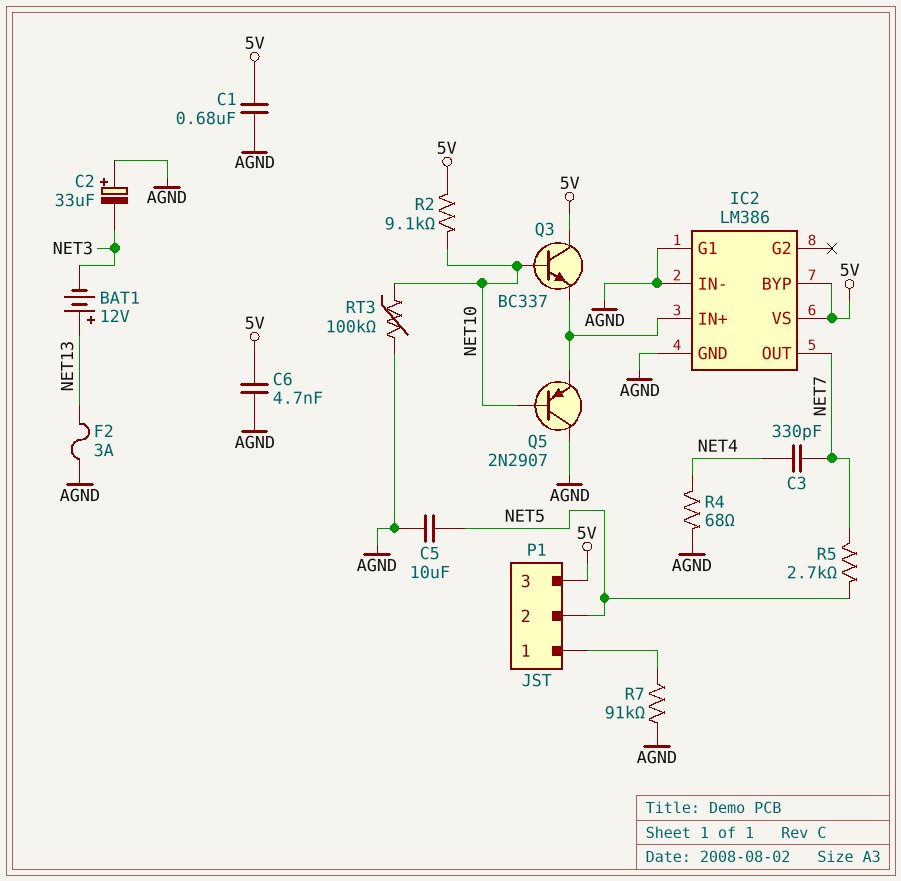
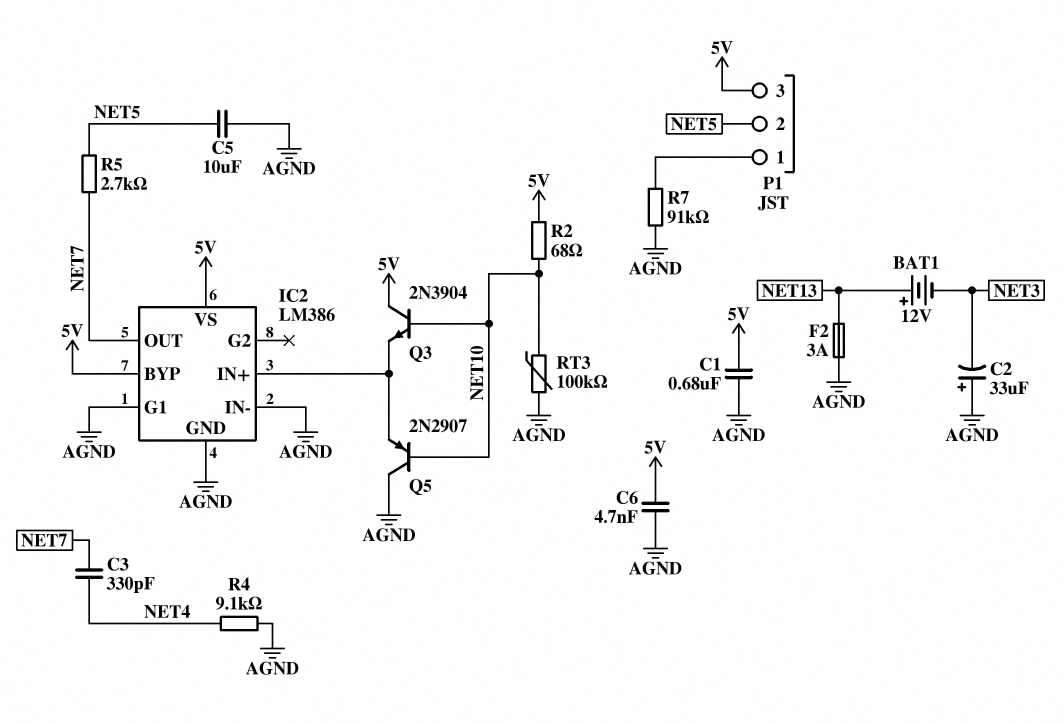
Q3: NPN BC337 (B NET10, C 5V, E IC2/IN+) -> NPN 2N3904 (B NET10, C 5V, E IC2/IN+)
R2: 9.1k (5V, NET10) -> 68 (5V, NET10)
R4: 68 (AGND, NET4) -> 9.1k (AGND, NET4)

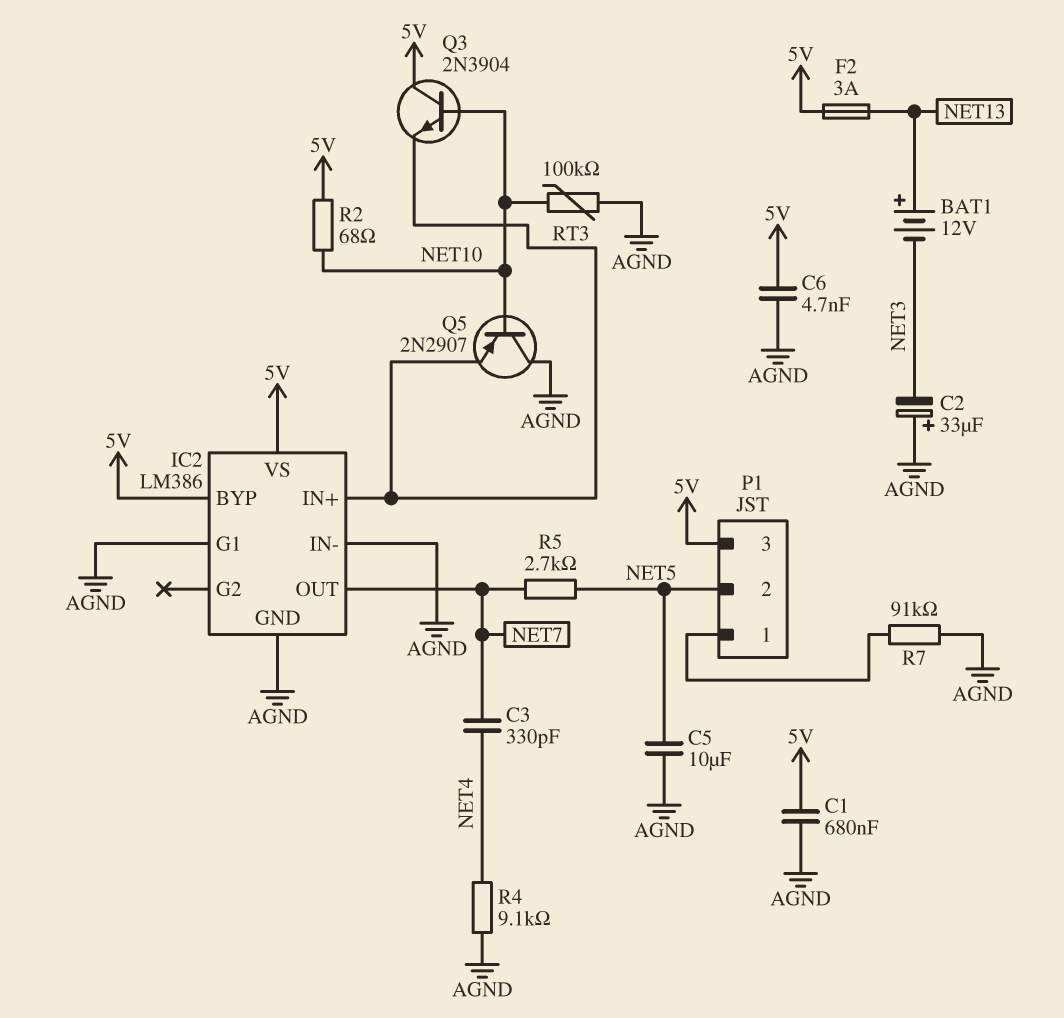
F2: 3A (AGND, NET13) -> 3A (5V, NET13)

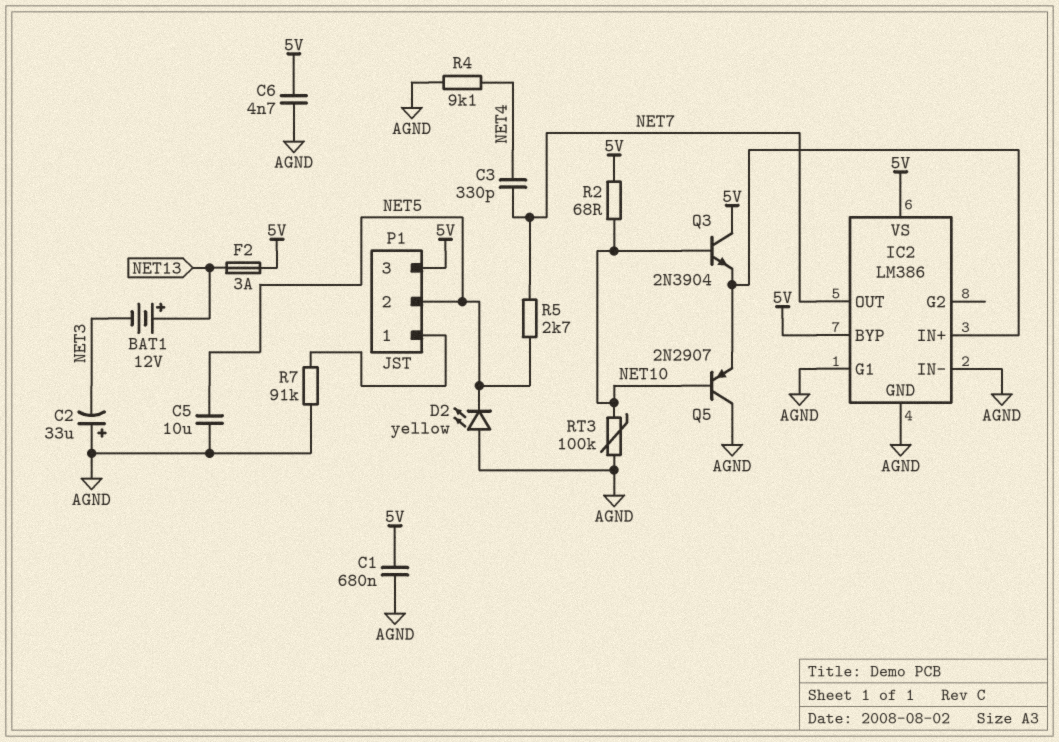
D2: none -> LED yellow (A AGND, K NET5)

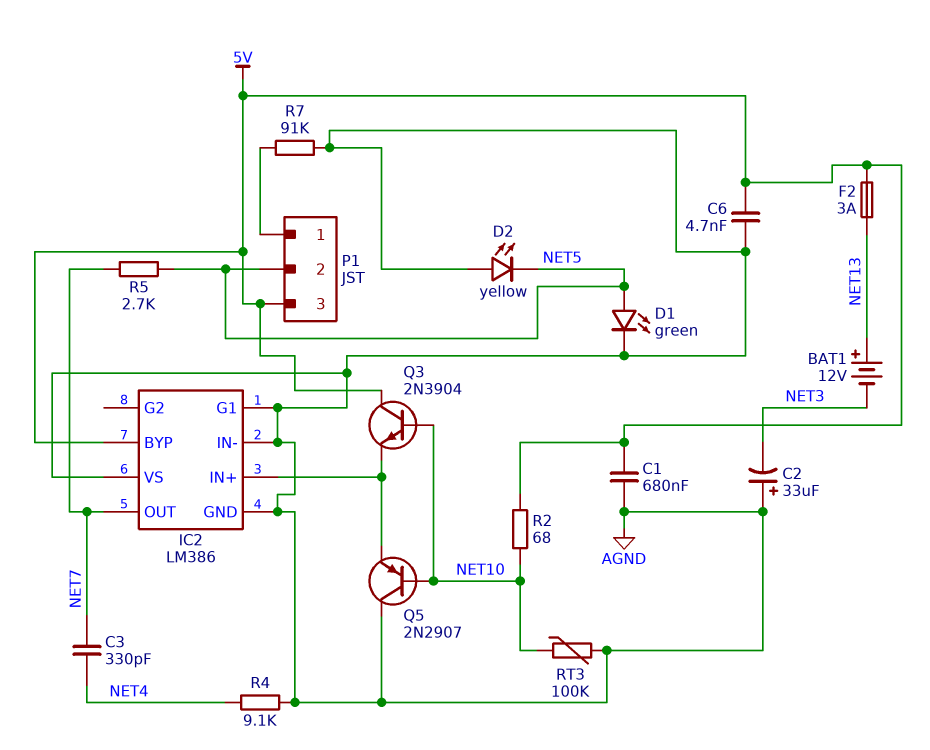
C5: 10uF (AGND, NET5) -> none
D1: none -> LED green (A NET5, K AGND)
IC2 pin VS: 5V -> AGND

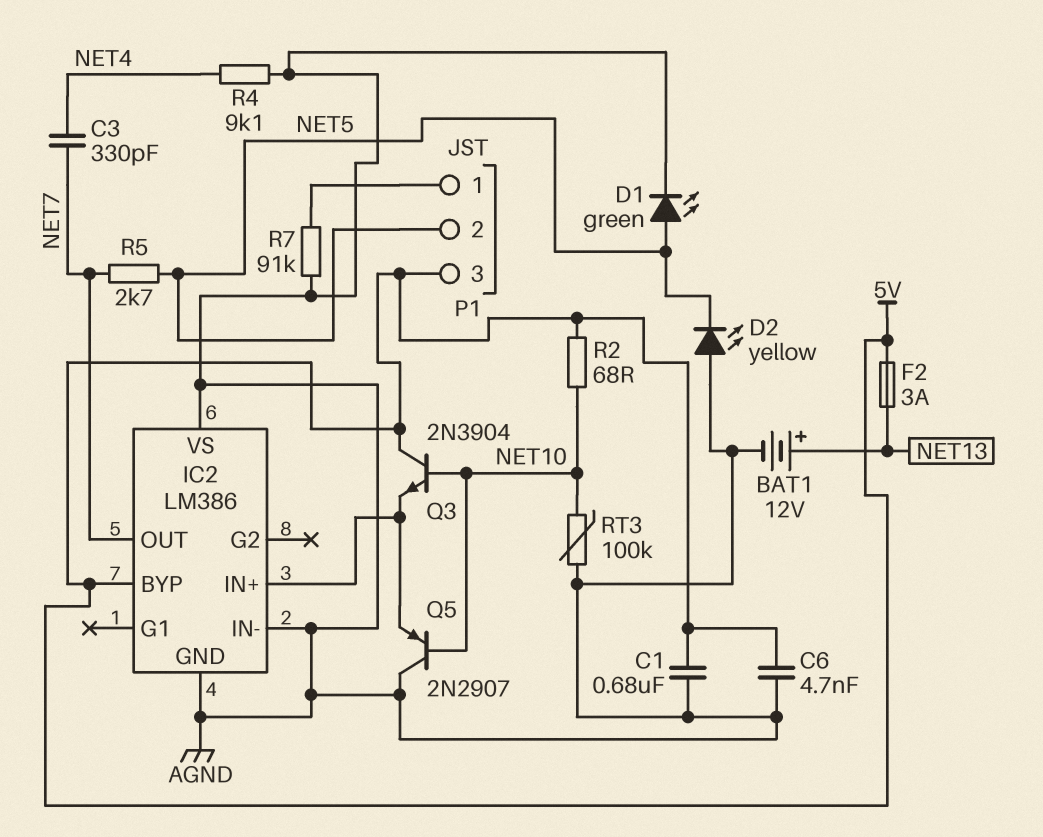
BAT1: 12V (plus NET13, minus NET3) -> 12V (plus NET13, minus AGND)
C2: 33uF (plus AGND, minus NET3) -> none
IC2 pin G1: AGND -> none

